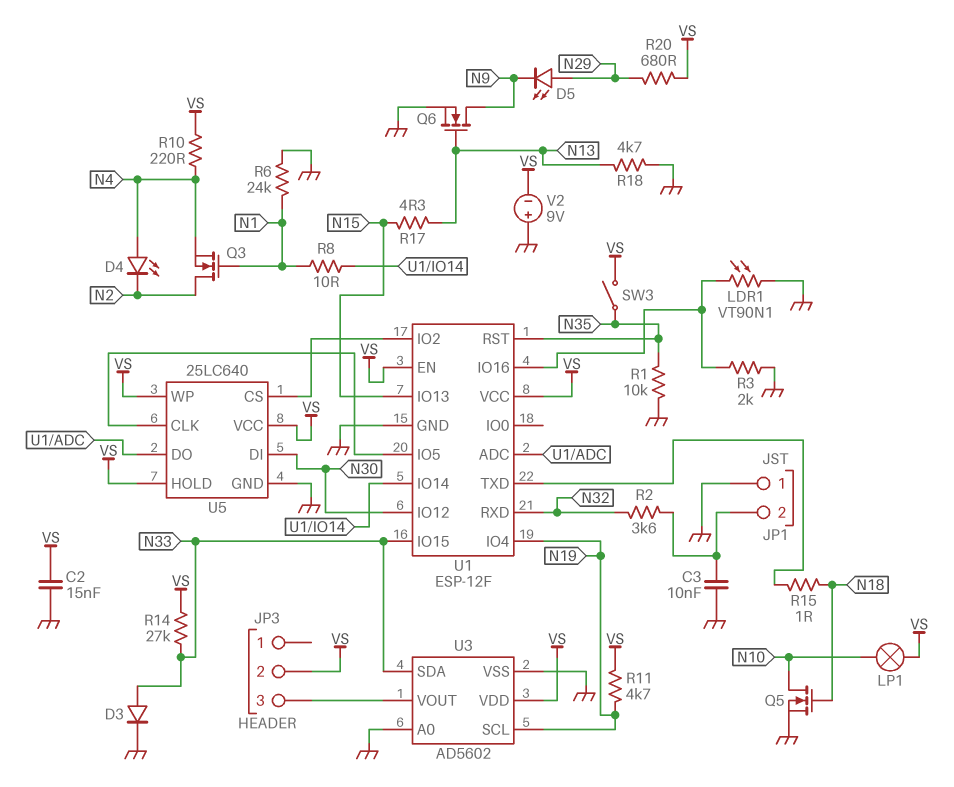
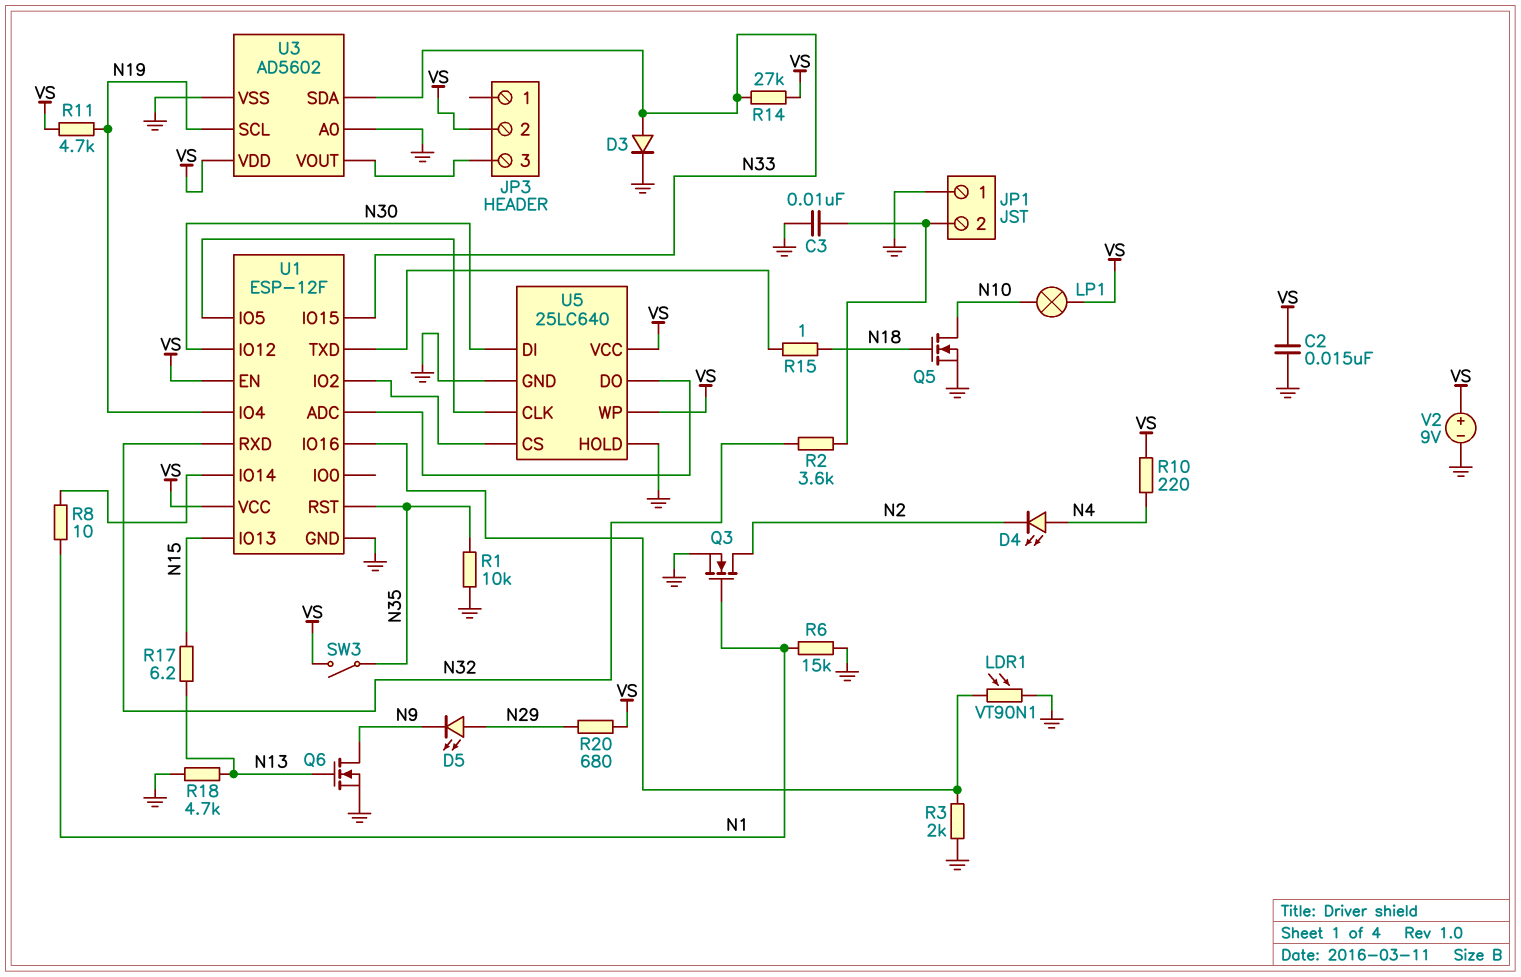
Q3: NMOS (G N1, D N2, S N4) -> NMOS (G N1, D N2, S GND)
R6: 24k (GND, N1) -> 15k (GND, N1)
R17: 4.3 (N13, N15) -> 6.2 (N13, N15)
U5 pin HOLD: VS -> GND
V2: 9V (plus GND, minus VS) -> 9V (plus VS, minus GND)

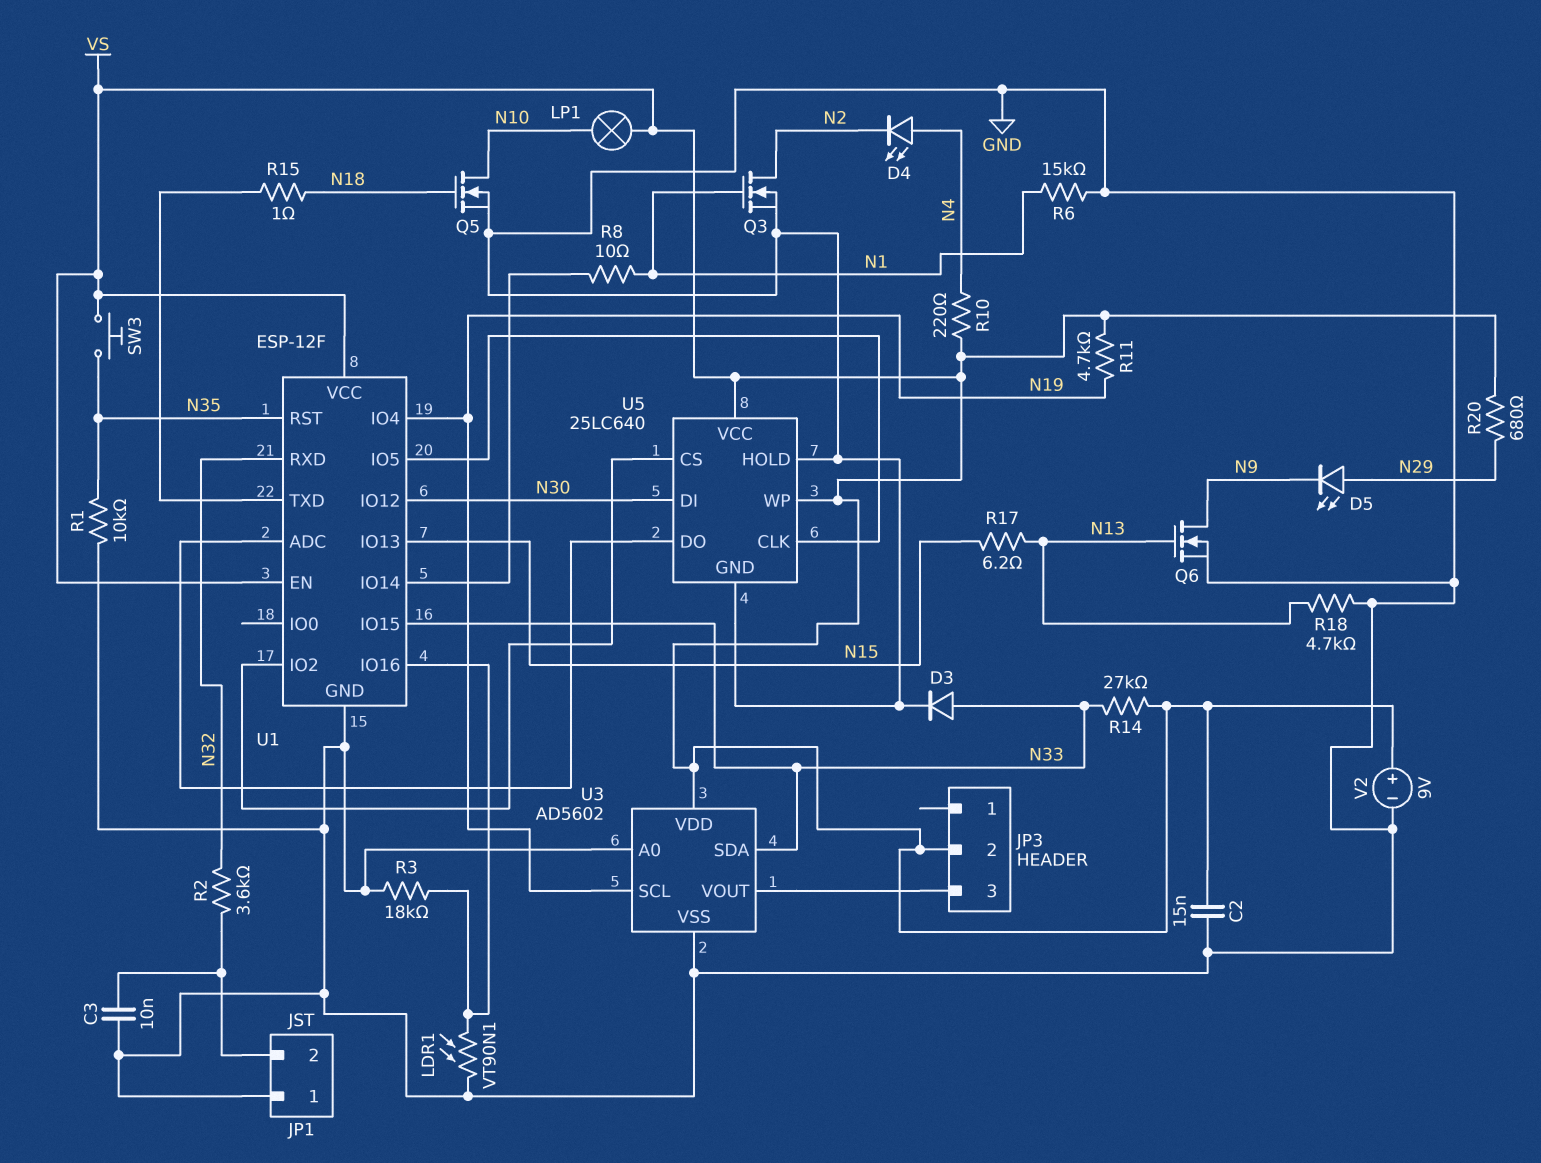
R3: 2k (GND, U1/IO16) -> 18k (GND, U1/IO16)
SW3: switch (N35, VS) -> button (N35, VS)

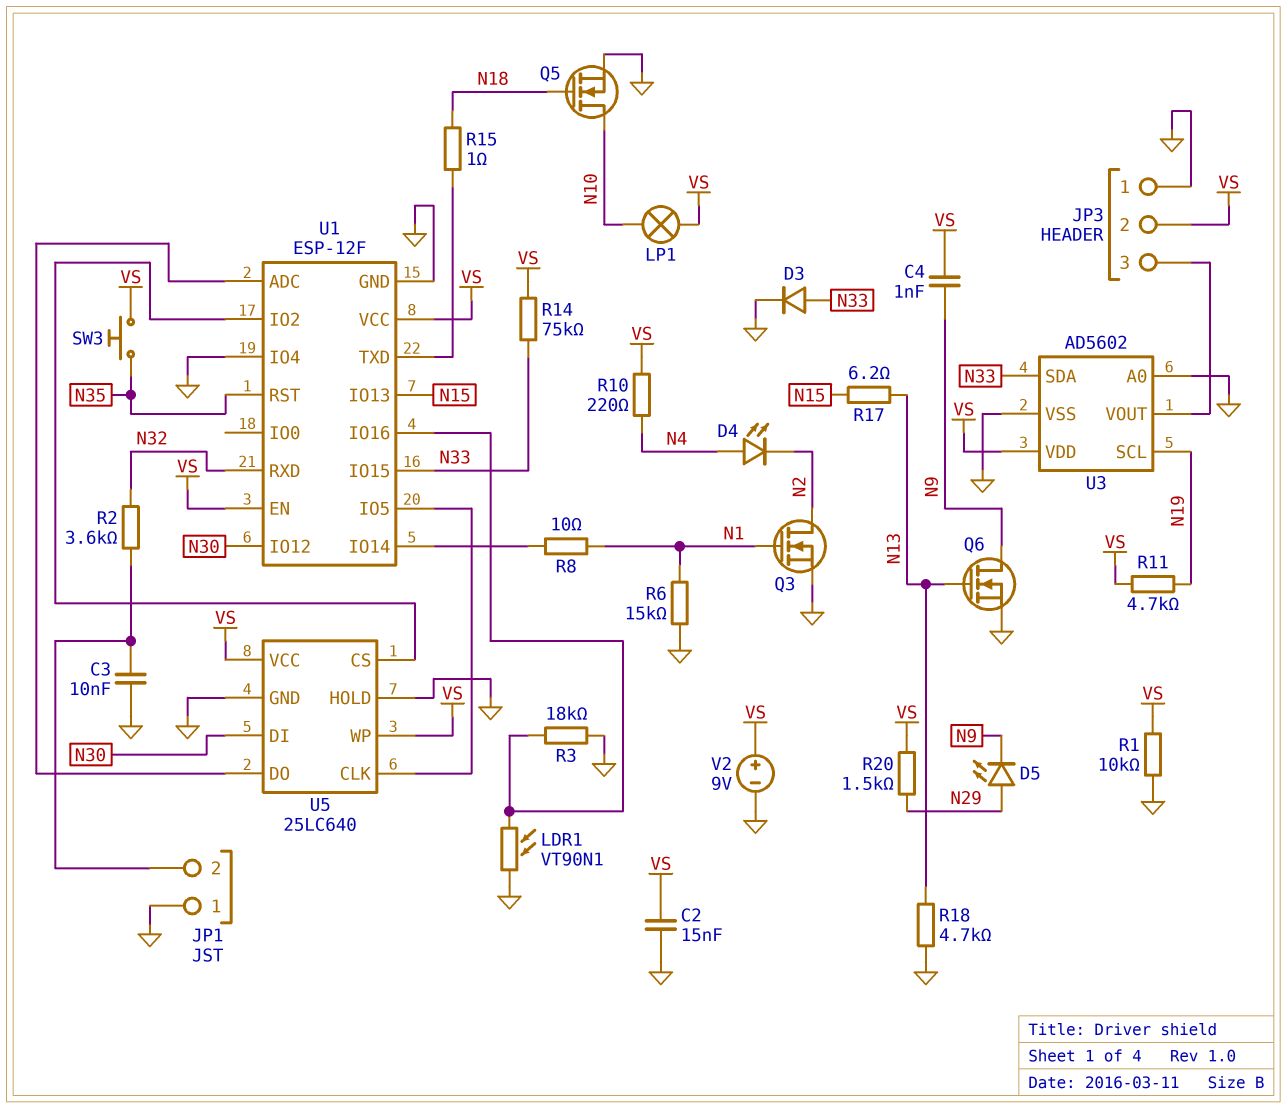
C4: none -> 1nF (N9, VS)
JP3 pin 1: none -> GND
R1: 10k (GND, N35) -> 10k (GND, VS)
R14: 27k (N33, VS) -> 75k (N33, VS)
R20: 680 (N29, VS) -> 1.5k (N29, VS)
U1 pin IO4: N19 -> GND

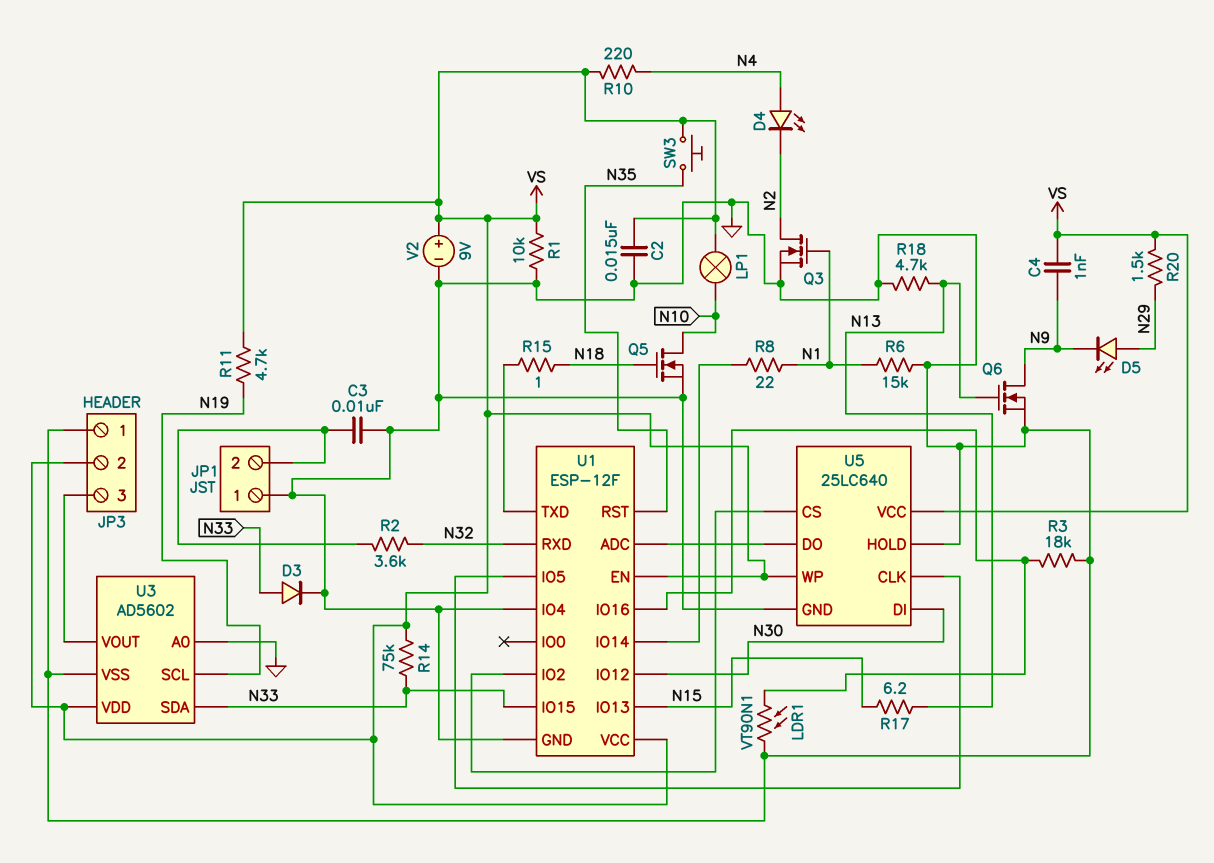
R8: 10 (N1, U1/IO14) -> 22 (N1, U1/IO14)

